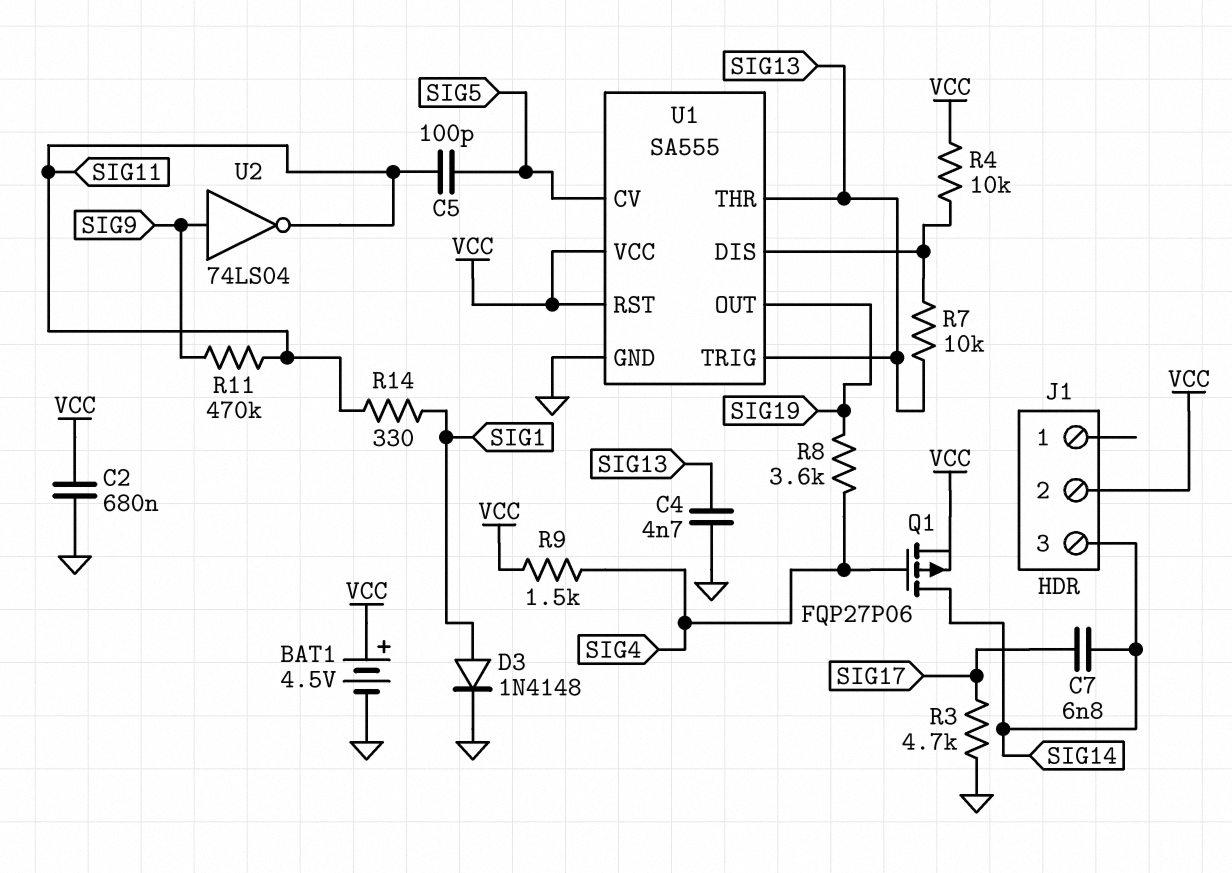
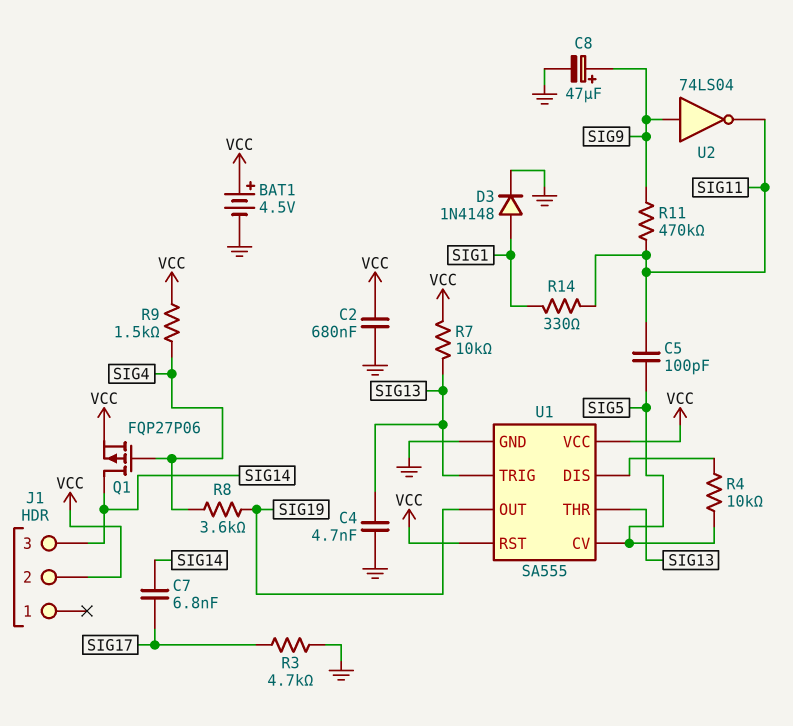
C8: none -> 47uF (plus SIG9, minus GND)
R4: 10k (U1/DIS, VCC) -> 10k (SIG5, U1/DIS)
R7: 10k (SIG13, U1/DIS) -> 10k (SIG13, VCC)

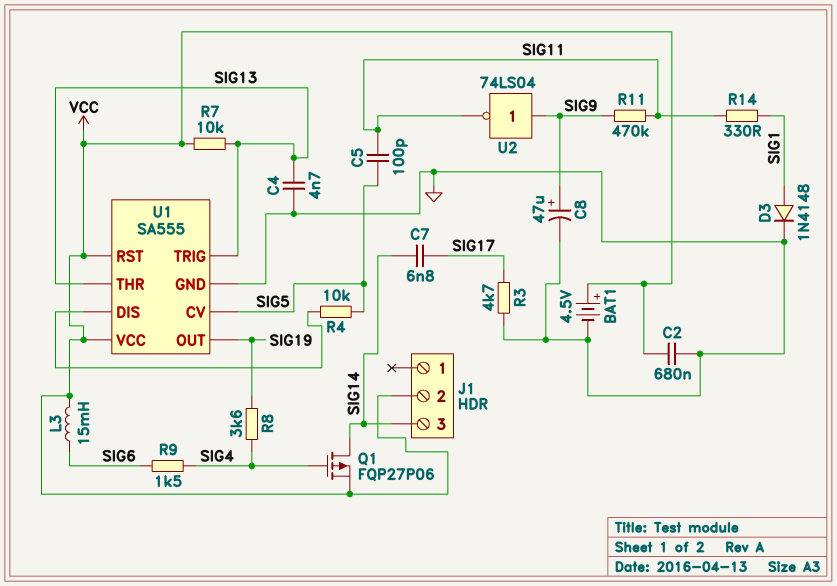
L3: none -> 15mH (SIG6, VCC)
R9: 1.5k (SIG4, VCC) -> 1.5k (SIG4, SIG6)

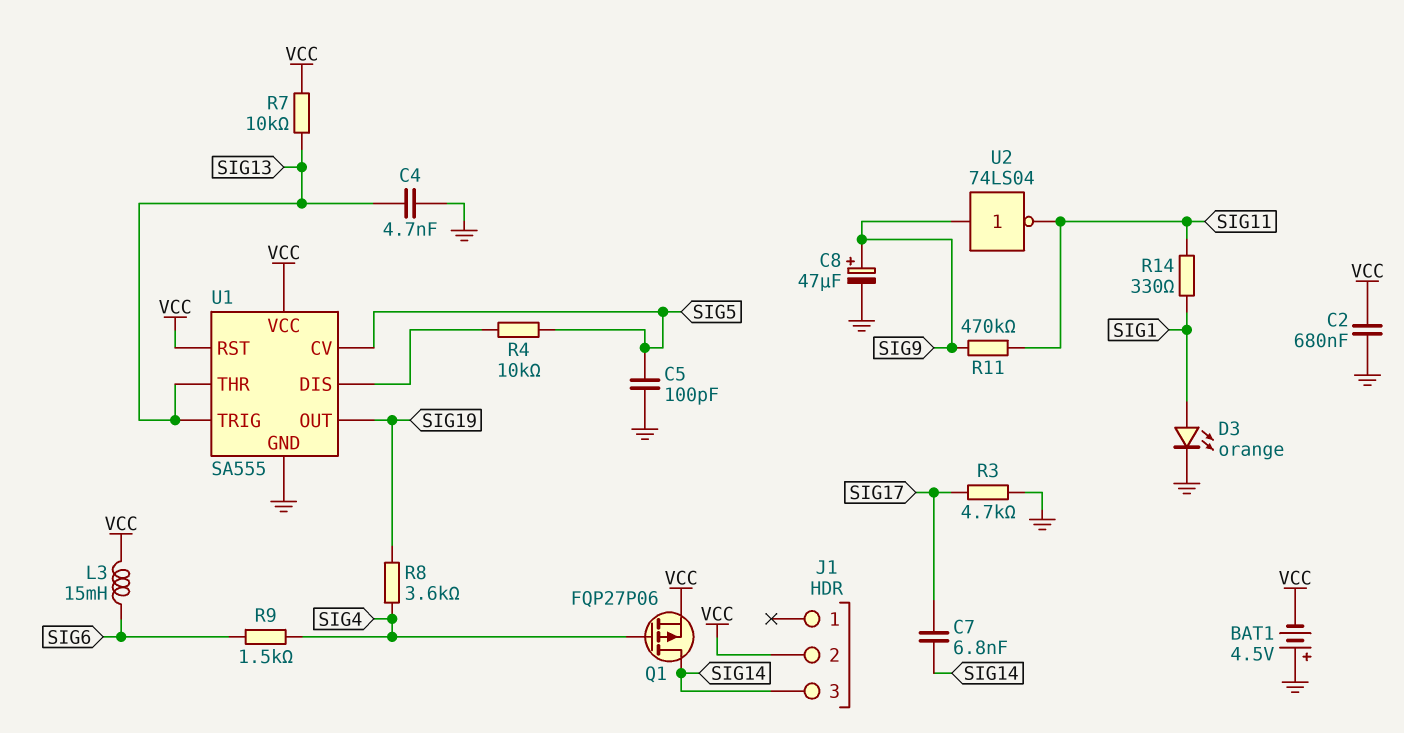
BAT1: 4.5V (plus VCC, minus GND) -> 4.5V (plus GND, minus VCC)
C5: 100pF (SIG5, SIG11) -> 100pF (GND, SIG5)
D3: diode 1N4148 (A SIG1, K GND) -> LED orange (A SIG1, K GND)

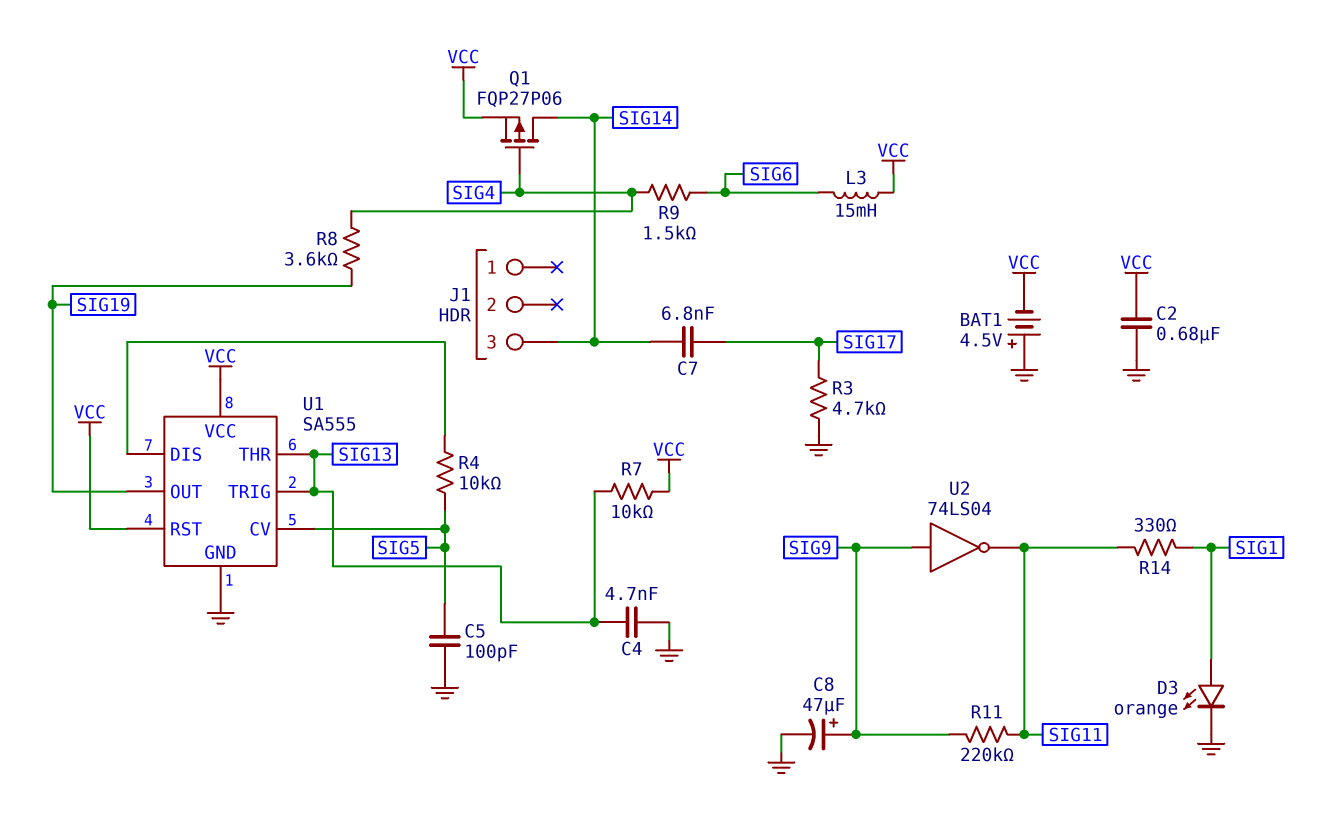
J1 pin 2: VCC -> none
R11: 470k (SIG9, SIG11) -> 220k (SIG9, SIG11)

